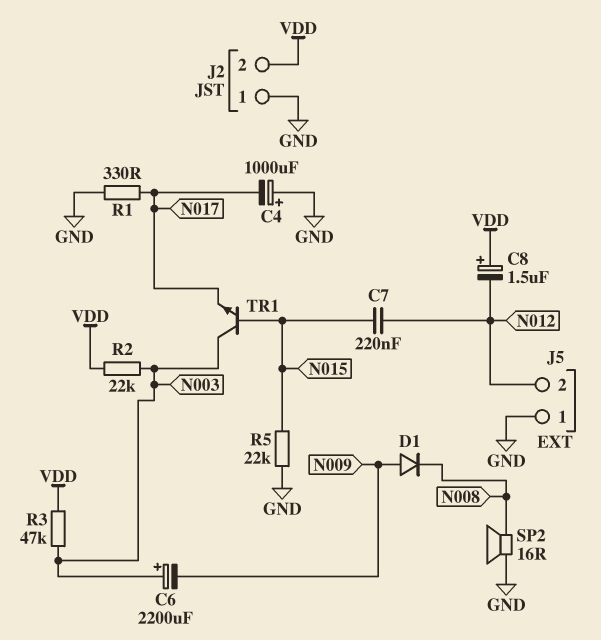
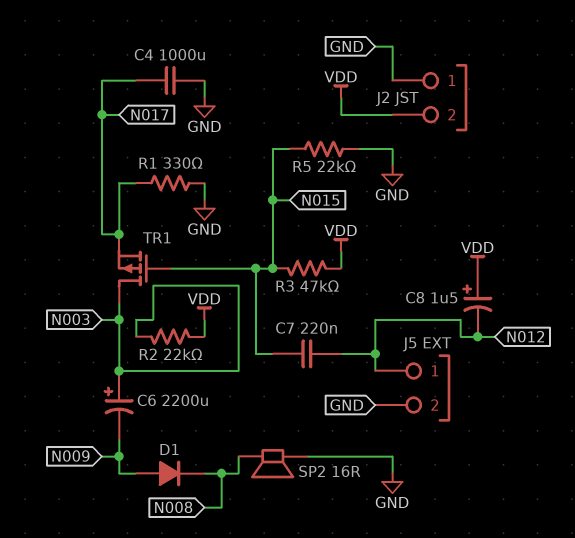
C4: 1000uF (plus GND, minus N017) -> 1000uF (GND, N017)
J5 pin 1: GND -> N012
J5 pin 2: N012 -> GND
R3: 47k (N003, VDD) -> 47k (N015, VDD)
TR1: NPN (B N015, C N003, E N017) -> PMOS (G N015, D N003, S N017)

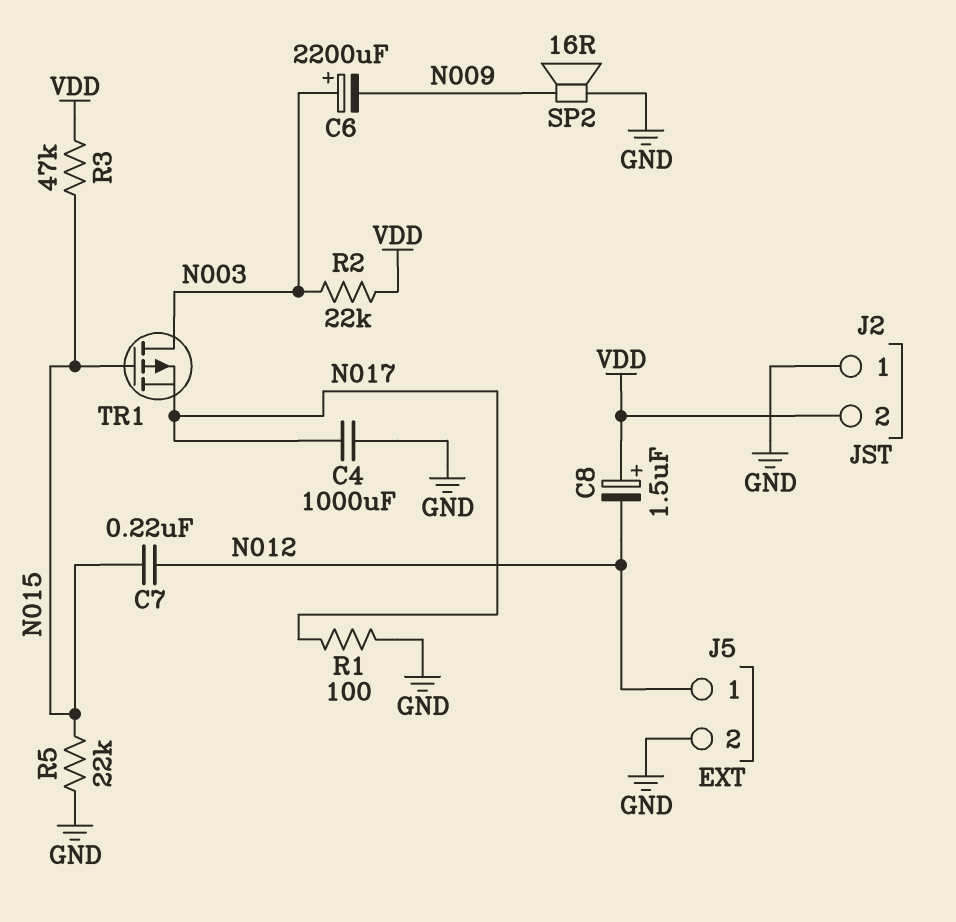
D1: diode (A N009, K N008) -> none
R1: 330 (GND, N017) -> 100 (GND, N017)
SP2: speaker 16R (GND, N008) -> speaker 16R (GND, N009)

